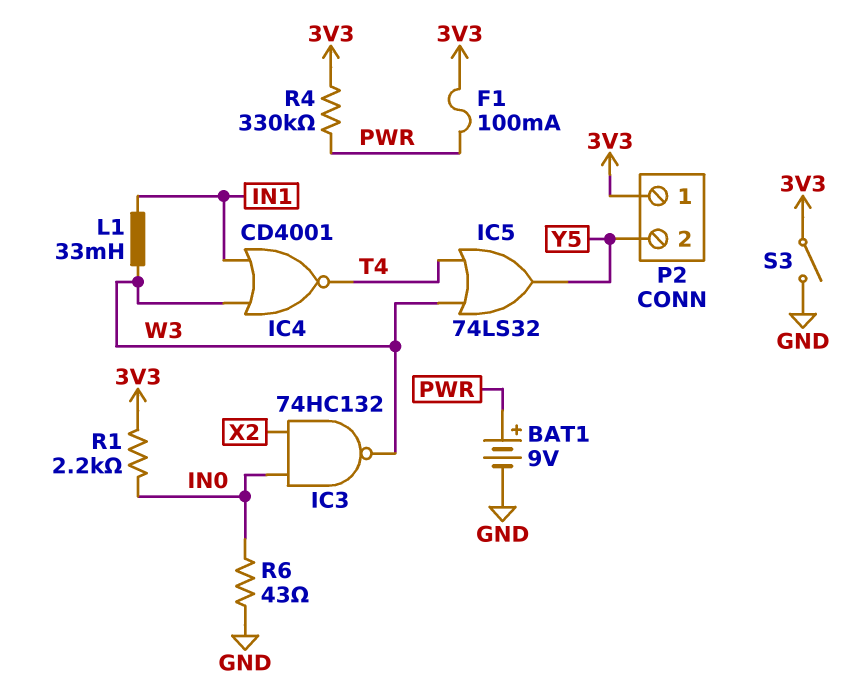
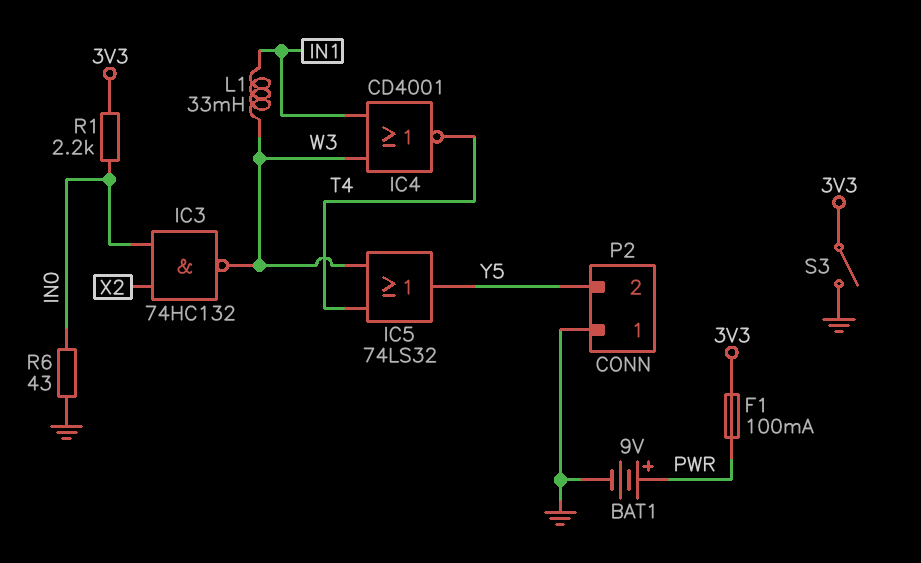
P2 pin 1: 3V3 -> GND
R4: 330k (3V3, PWR) -> none

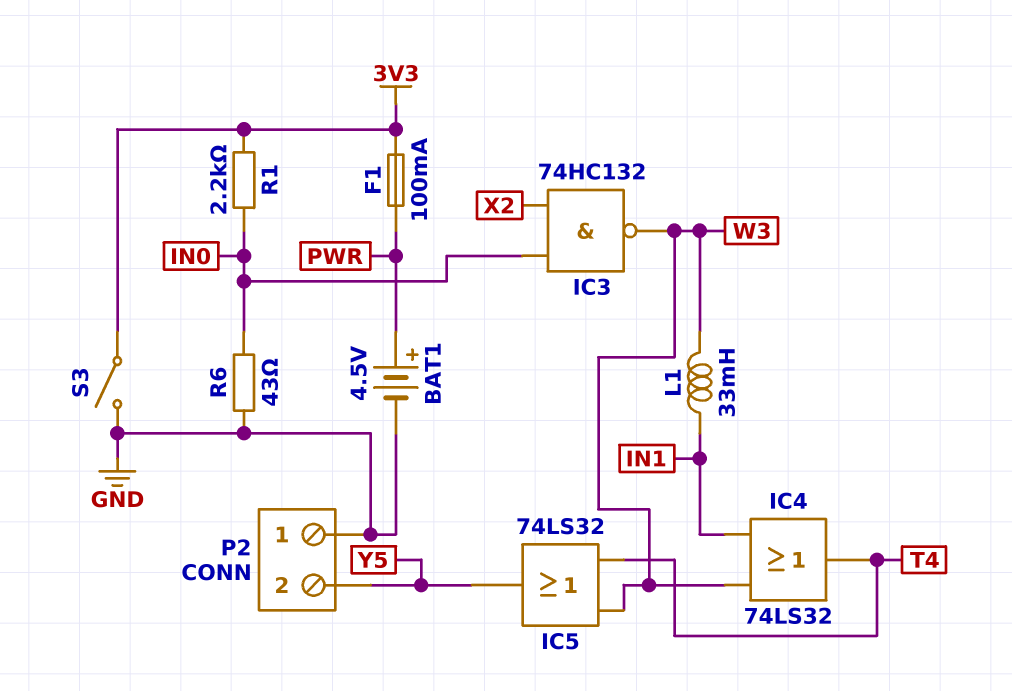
BAT1: 9V (plus PWR, minus GND) -> 4.5V (plus PWR, minus GND)
IC4: NOR CD4001 (in IN1, in W3, out T4) -> OR 74LS32 (in IN1, in W3, out T4)

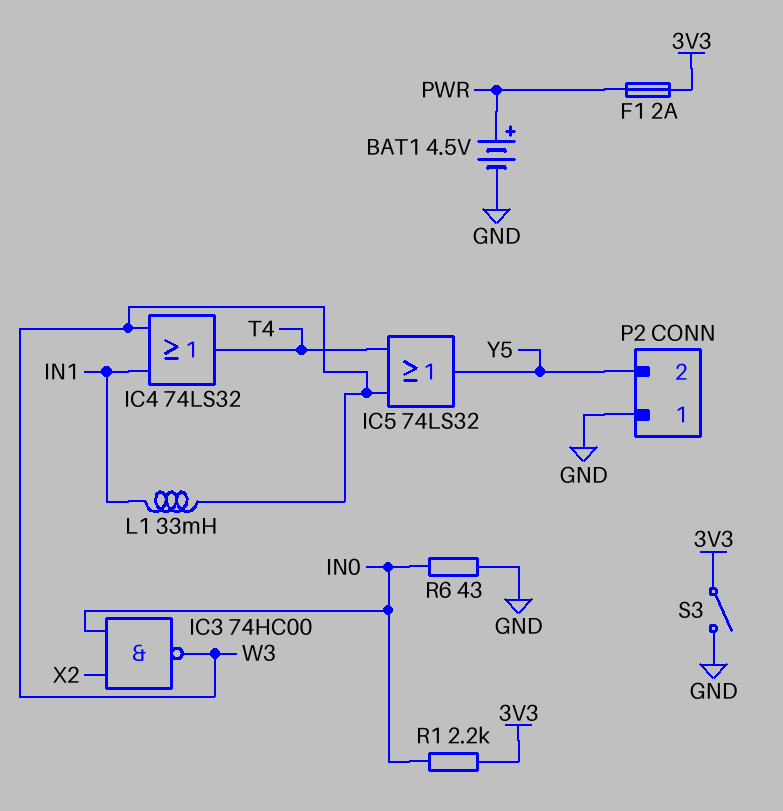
F1: 100mA (3V3, PWR) -> 2A (3V3, PWR)
IC3: NAND 74HC132 (in IN0, in X2, out W3) -> NAND 74HC00 (in IN0, in X2, out W3)

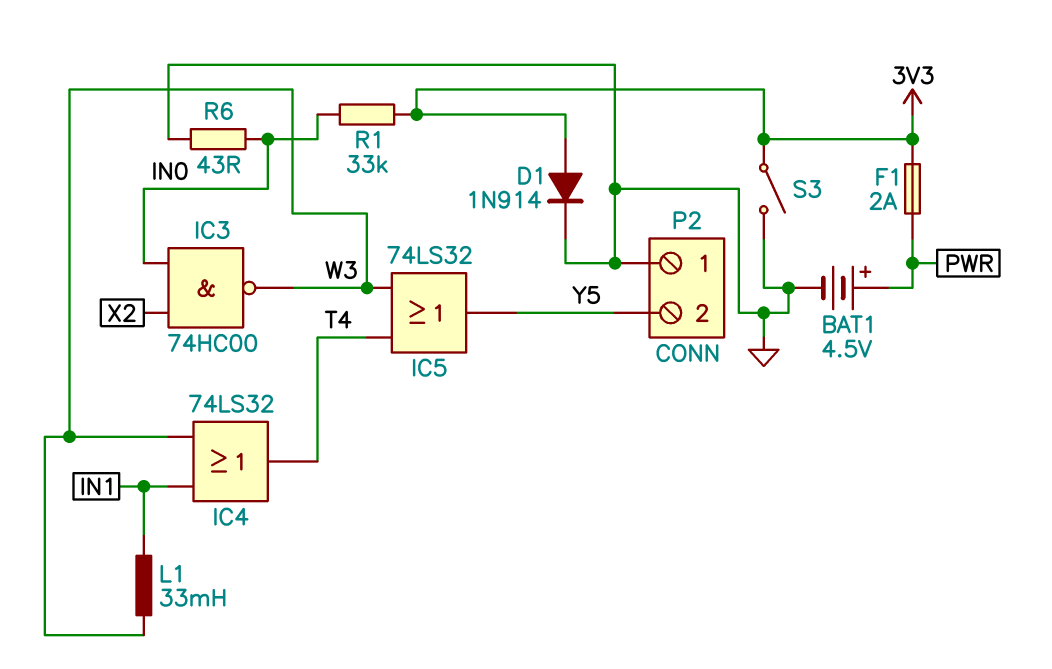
D1: none -> diode 1N914 (A 3V3, K GND)
R1: 2.2k (3V3, IN0) -> 33k (3V3, IN0)

